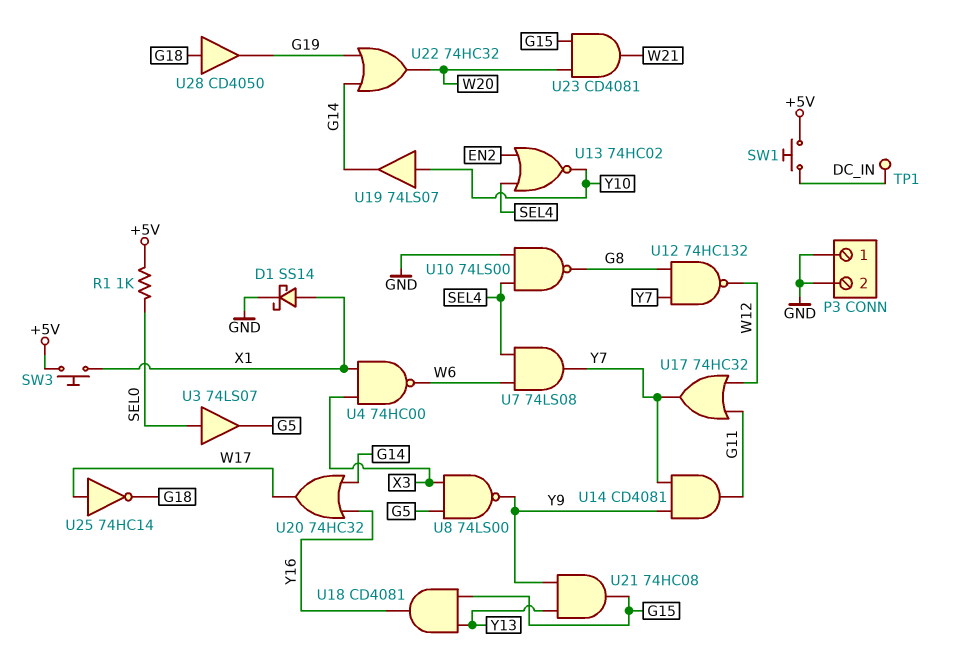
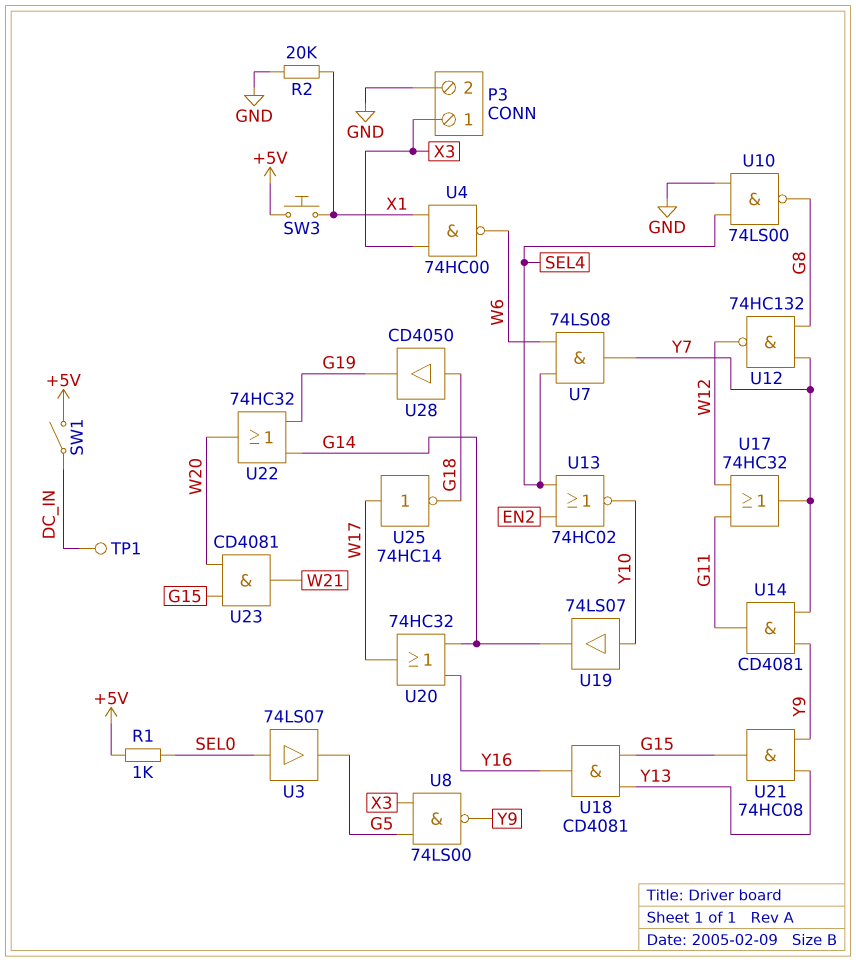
D1: schottky SS14 (A X1, K GND) -> none
P3 pin 1: GND -> X3
R2: none -> 20k (GND, X1)
SW1: button (+5V, DC_IN) -> switch (+5V, DC_IN)

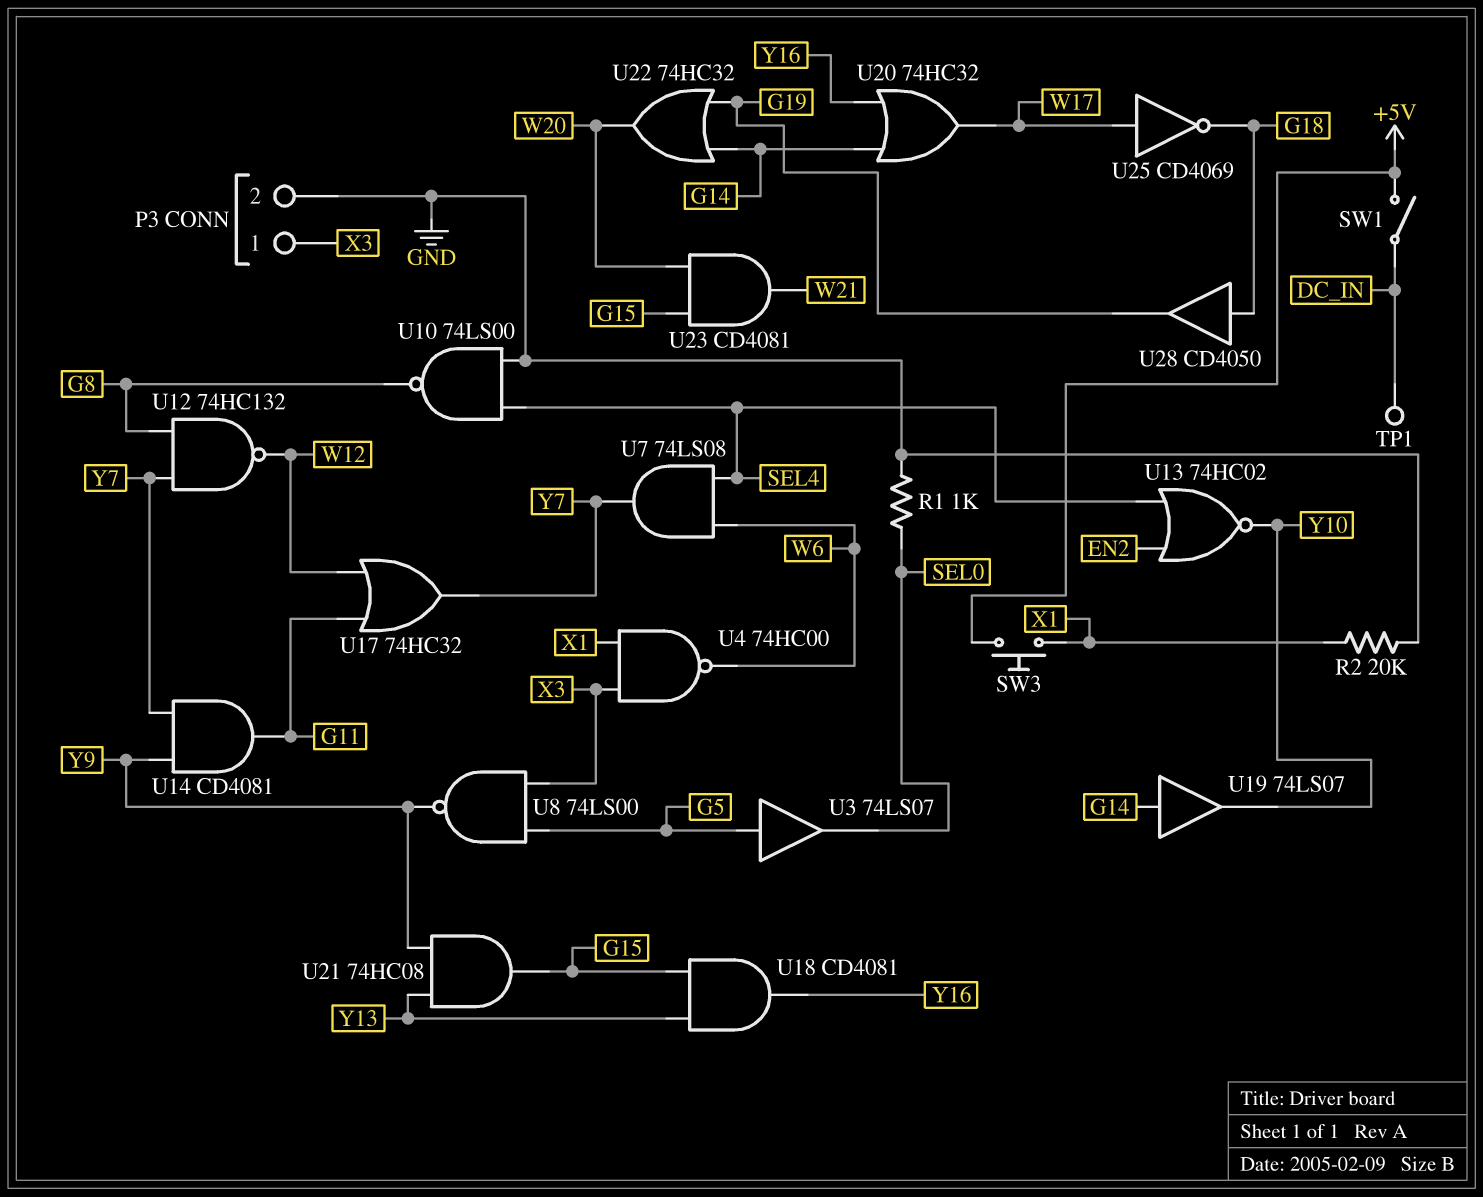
R1: 1k (+5V, SEL0) -> 1k (GND, SEL0)
U3: buffer 74LS07 (in SEL0, out G5) -> buffer 74LS07 (in G5, out SEL0)
U19: buffer 74LS07 (in Y10, out G14) -> buffer 74LS07 (in G14, out Y10)
U25: NOT 74HC14 (in W17, out G18) -> NOT CD4069 (in W17, out G18)

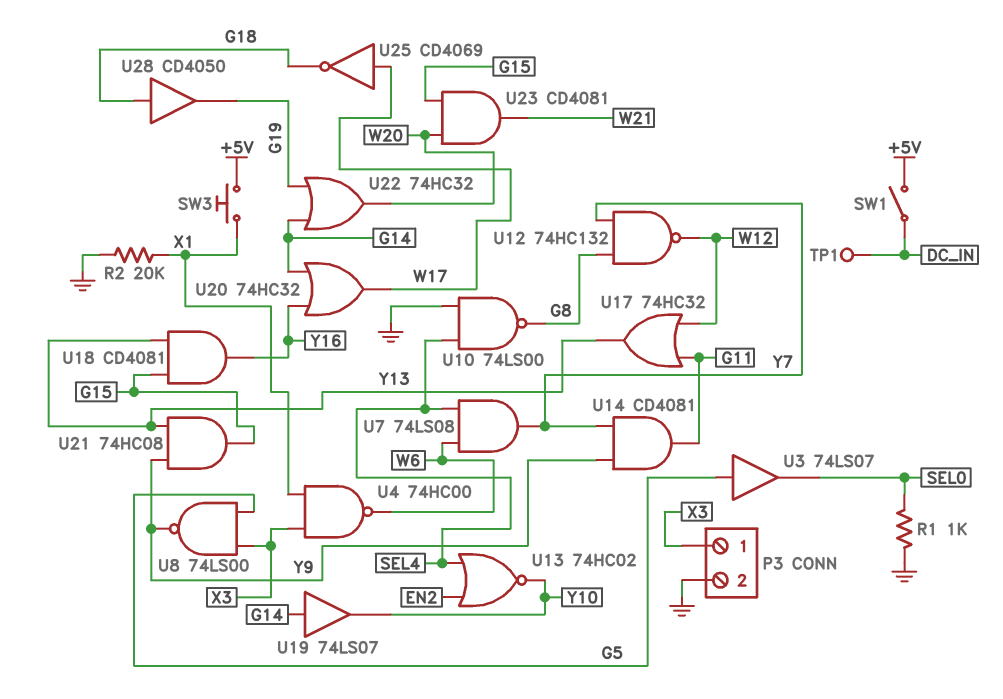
U17: OR 74HC32 (in G11, in W12, out Y7) -> OR 74HC32 (in G11, in W12, out Y13)

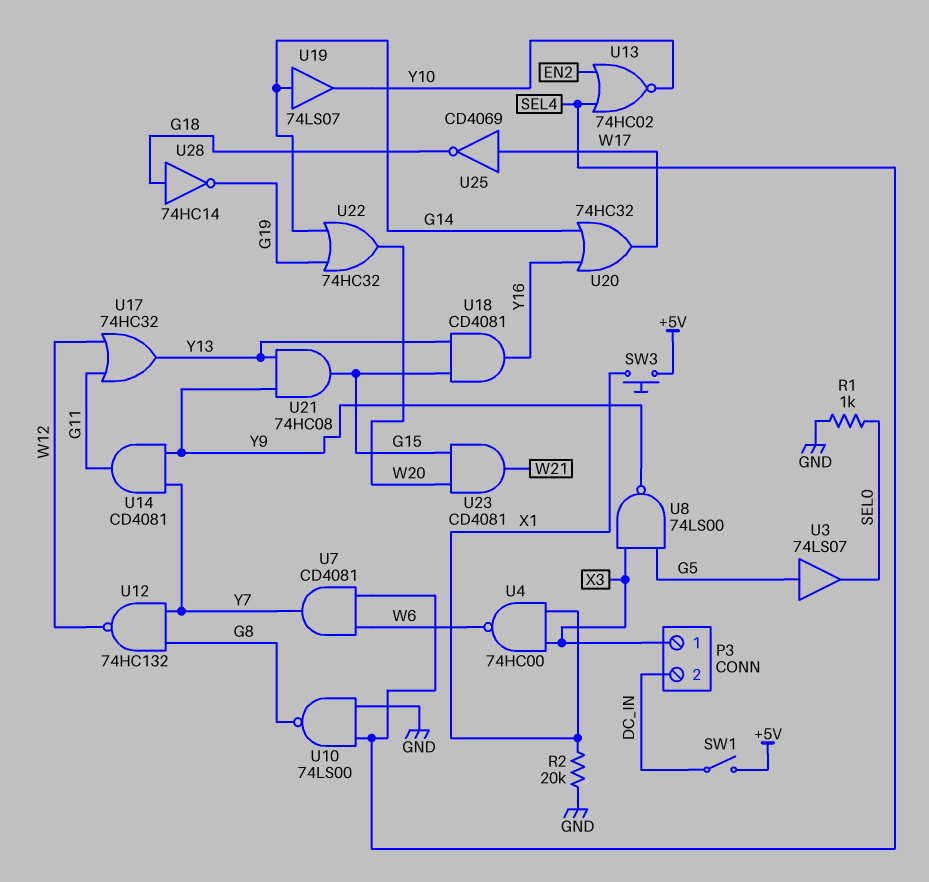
P3 pin 2: GND -> DC_IN
TP1: test point (DC_IN) -> none
U7: AND 74LS08 (in SEL4, in W6, out Y7) -> AND CD4081 (in SEL4, in W6, out Y7)
U28: buffer CD4050 (in G18, out G19) -> NOT 74HC14 (in G18, out G19)

